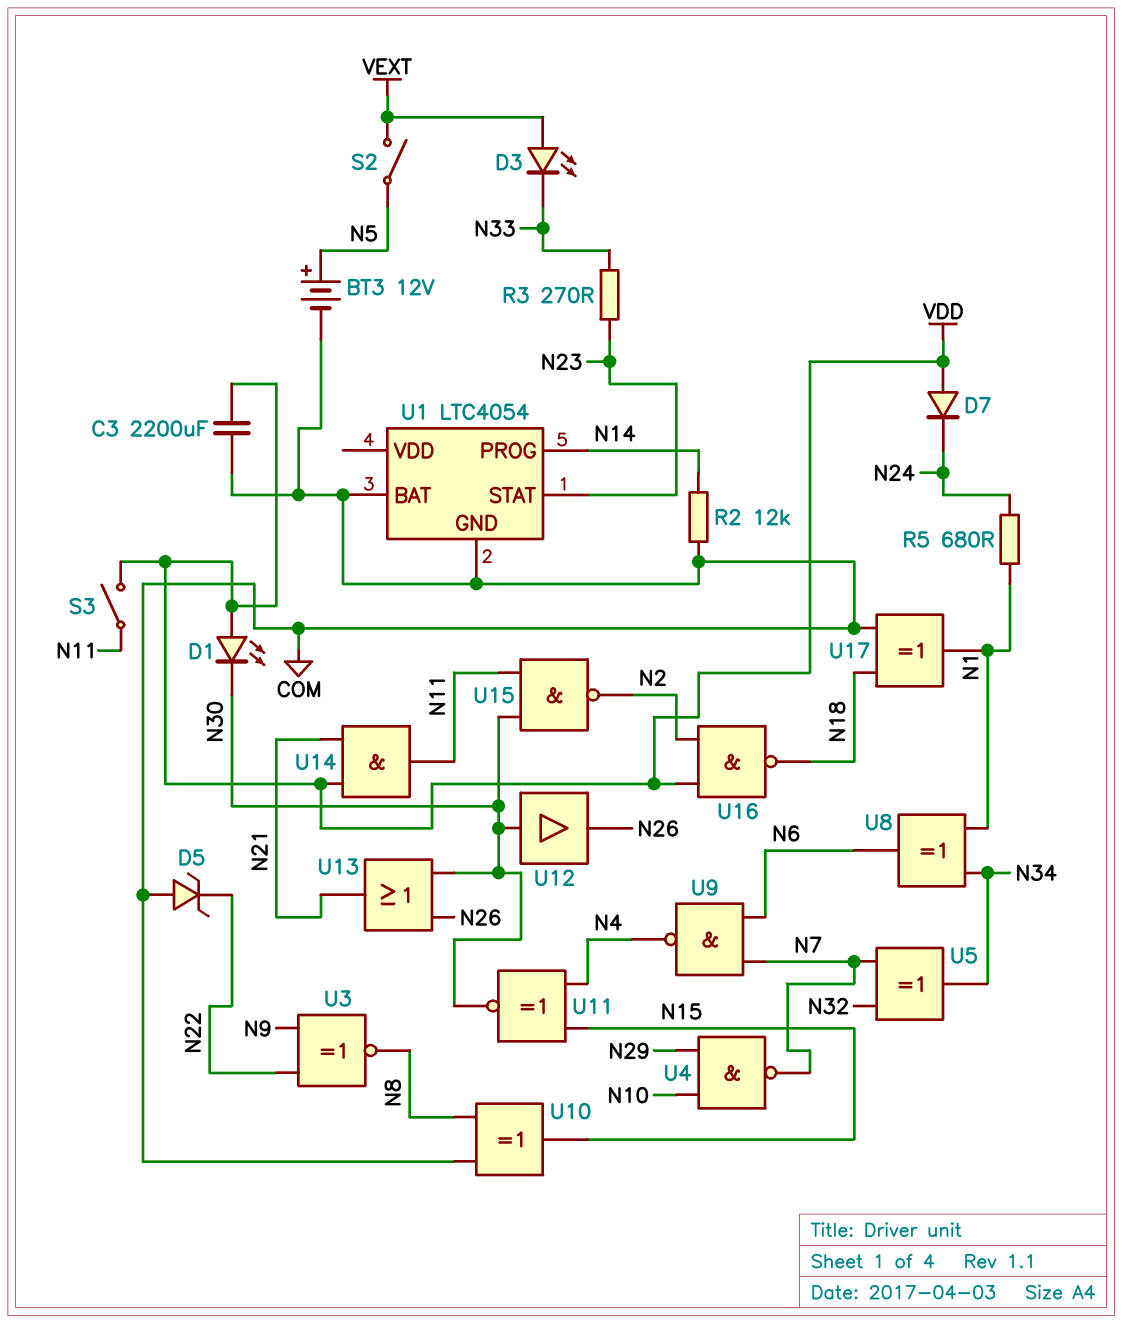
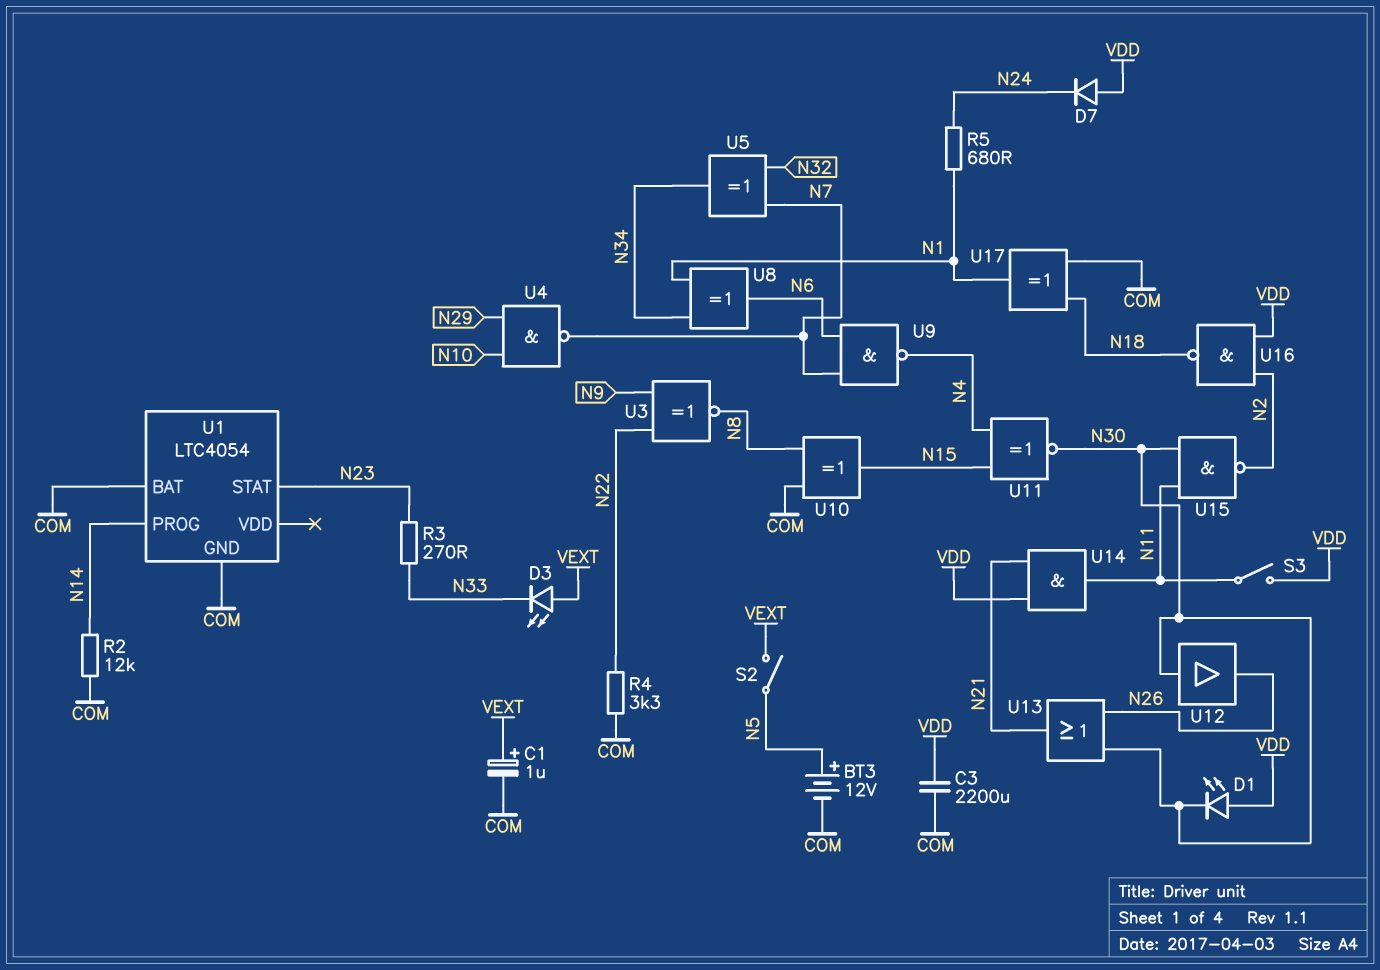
C1: none -> 1uF (plus VEXT, minus COM)
D5: zener (A COM, K N22) -> none
R4: none -> 3.3k (COM, N22)

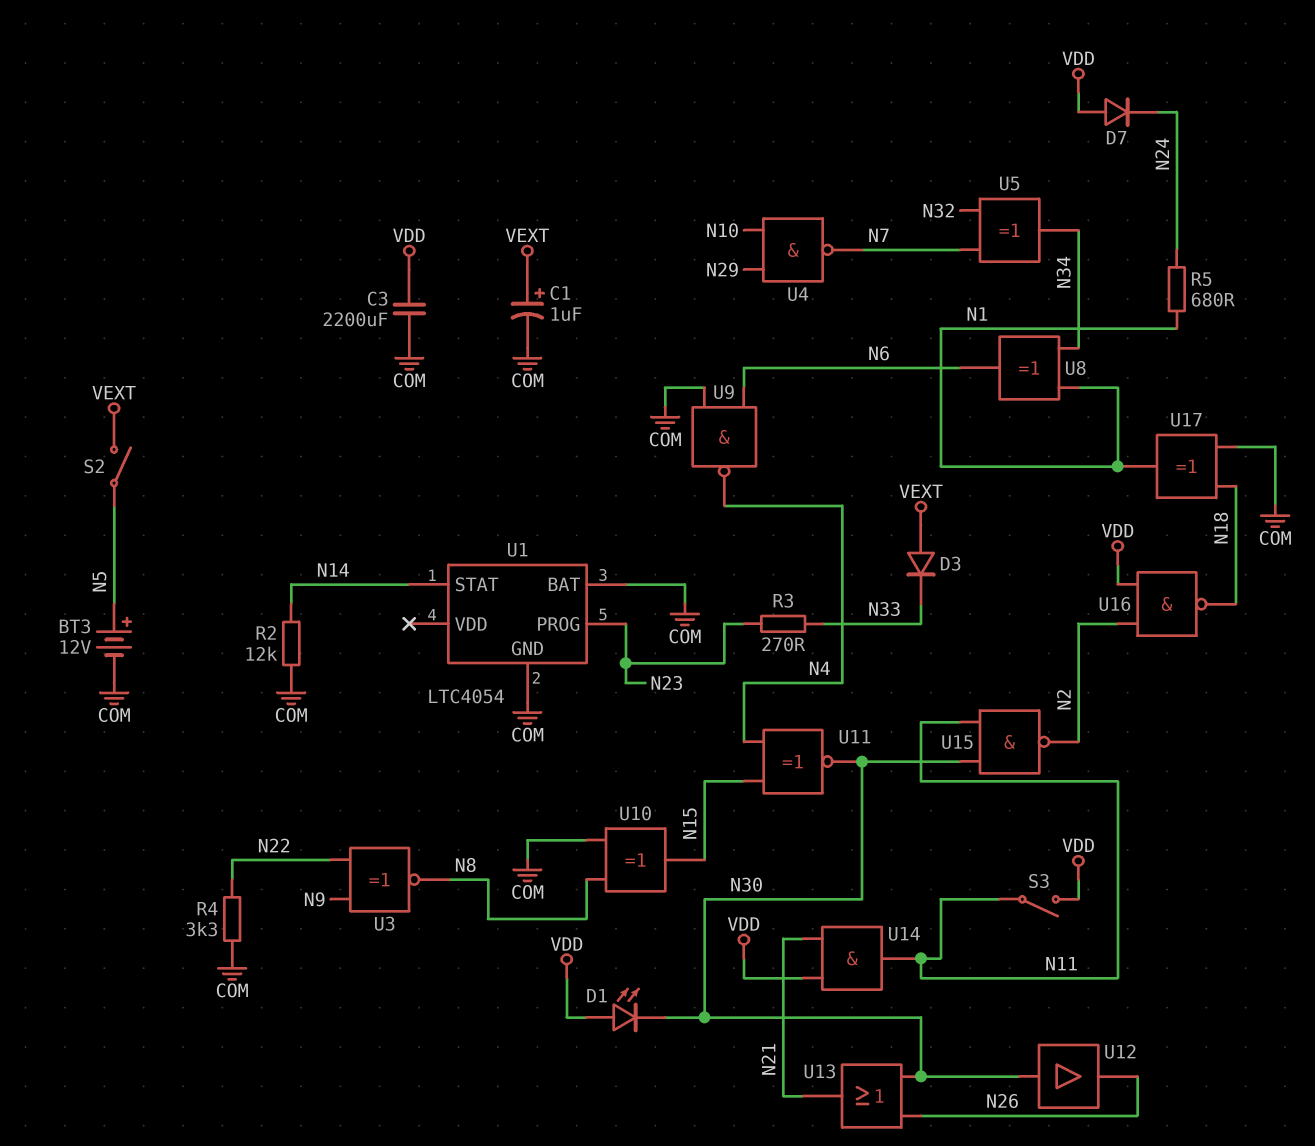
D3: LED (A VEXT, K N33) -> diode (A VEXT, K N33)
U1 pin PROG: N14 -> N23
U1 pin STAT: N23 -> N14
U9: NAND (in N6, in N7, out N4) -> NAND (in COM, in N6, out N4)

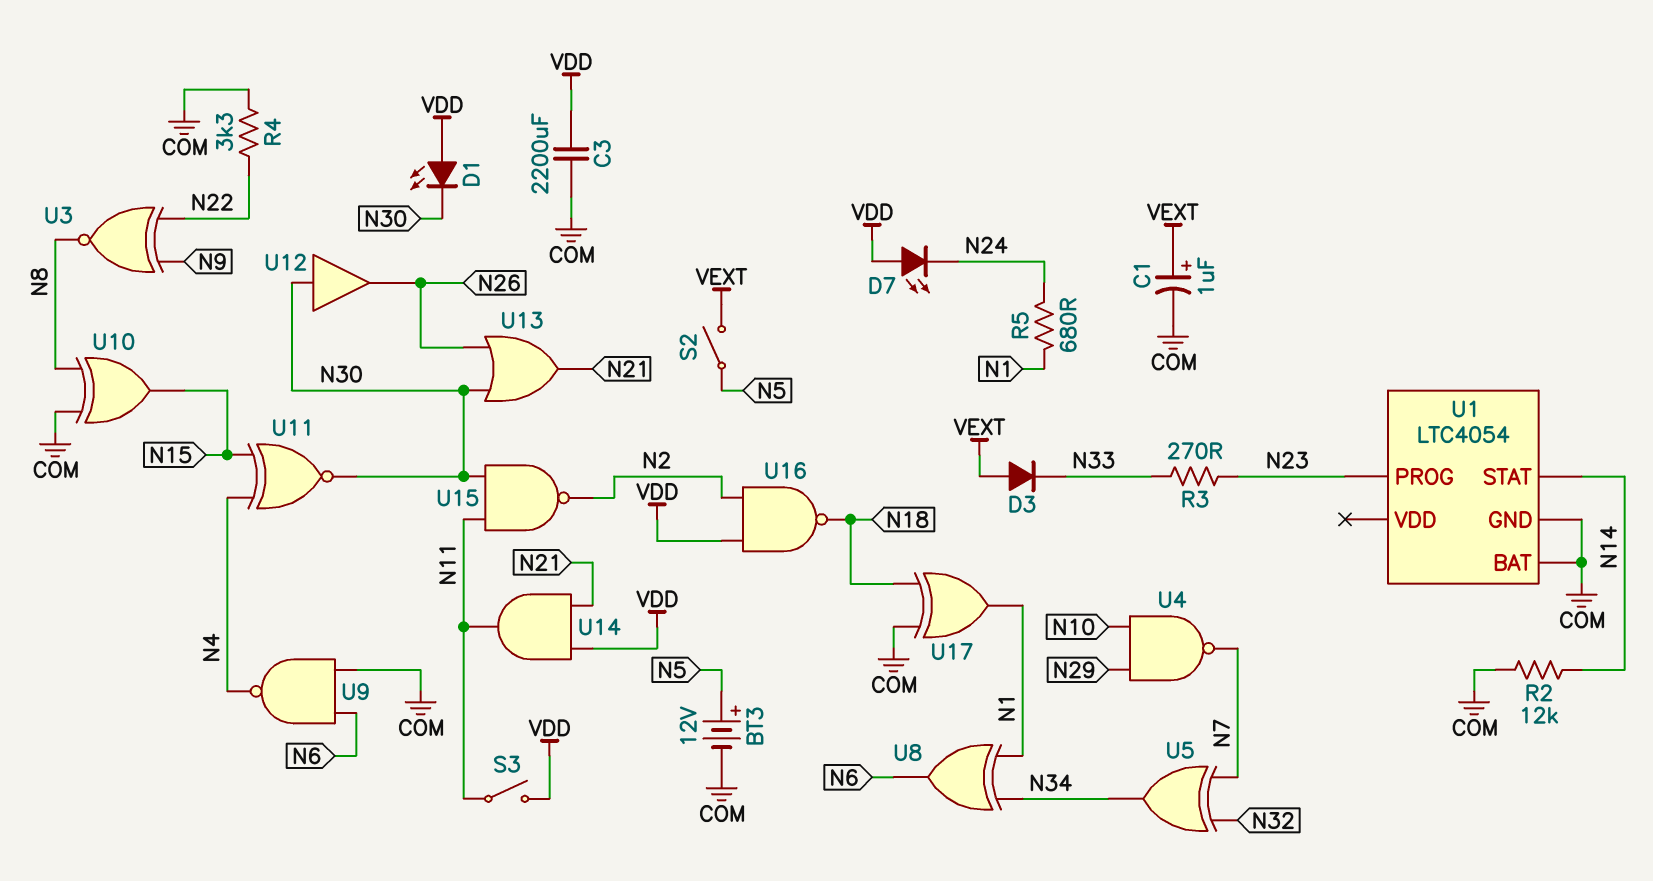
D7: diode (A VDD, K N24) -> LED (A VDD, K N24)

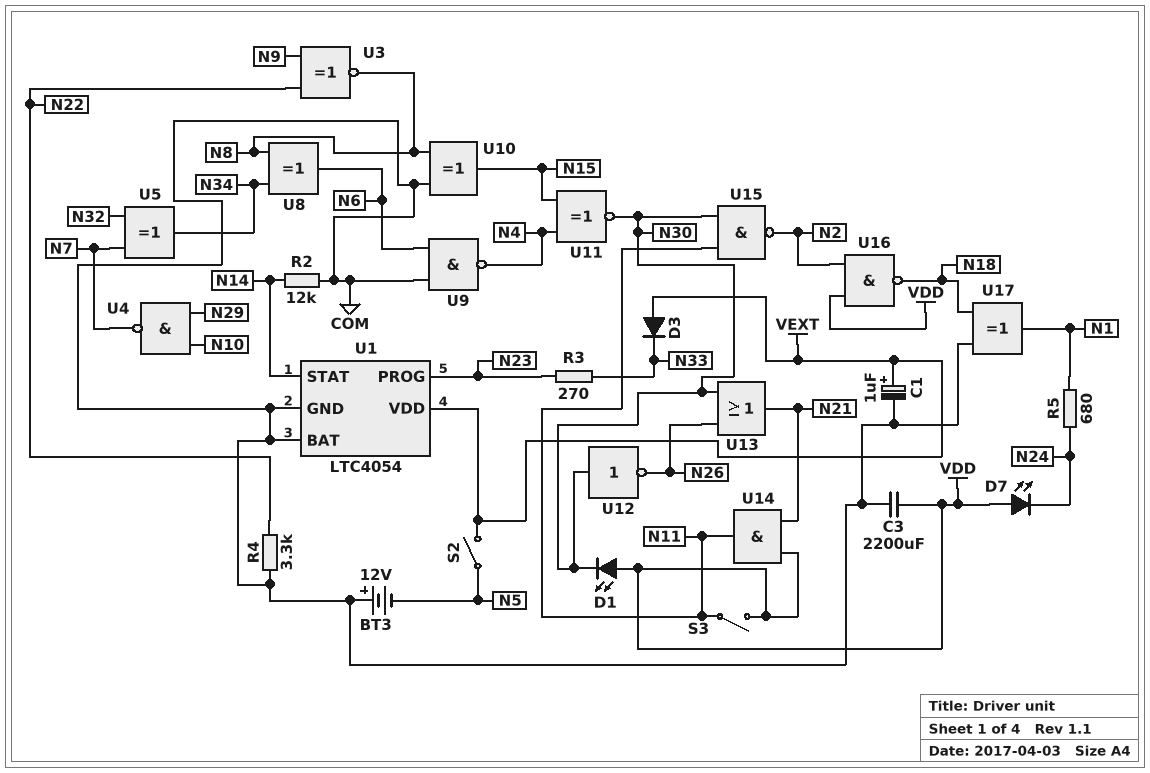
BT3: 12V (plus N5, minus COM) -> 12V (plus COM, minus N5)
U1 pin VDD: none -> VEXT
U8: XOR (in N1, in N34, out N6) -> XOR (in N8, in N34, out N6)
U12: buffer (in N30, out N26) -> NOT (in N30, out N26)

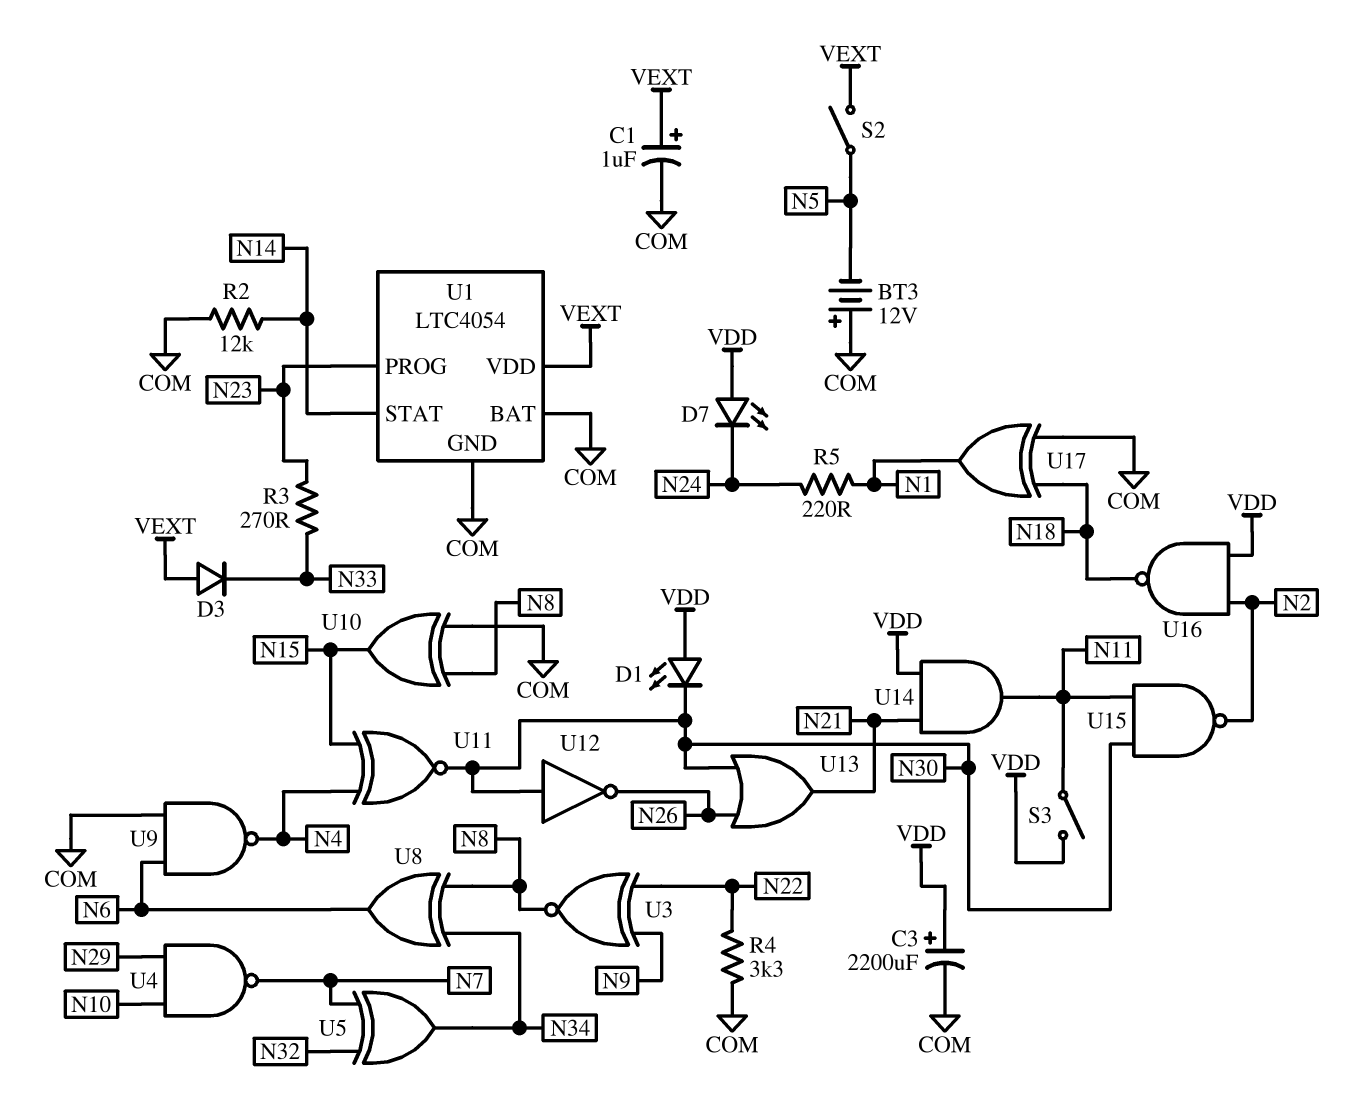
C3: 2200uF (COM, VDD) -> 2200uF (plus VDD, minus COM)
R5: 680 (N1, N24) -> 220 (N1, N24)

